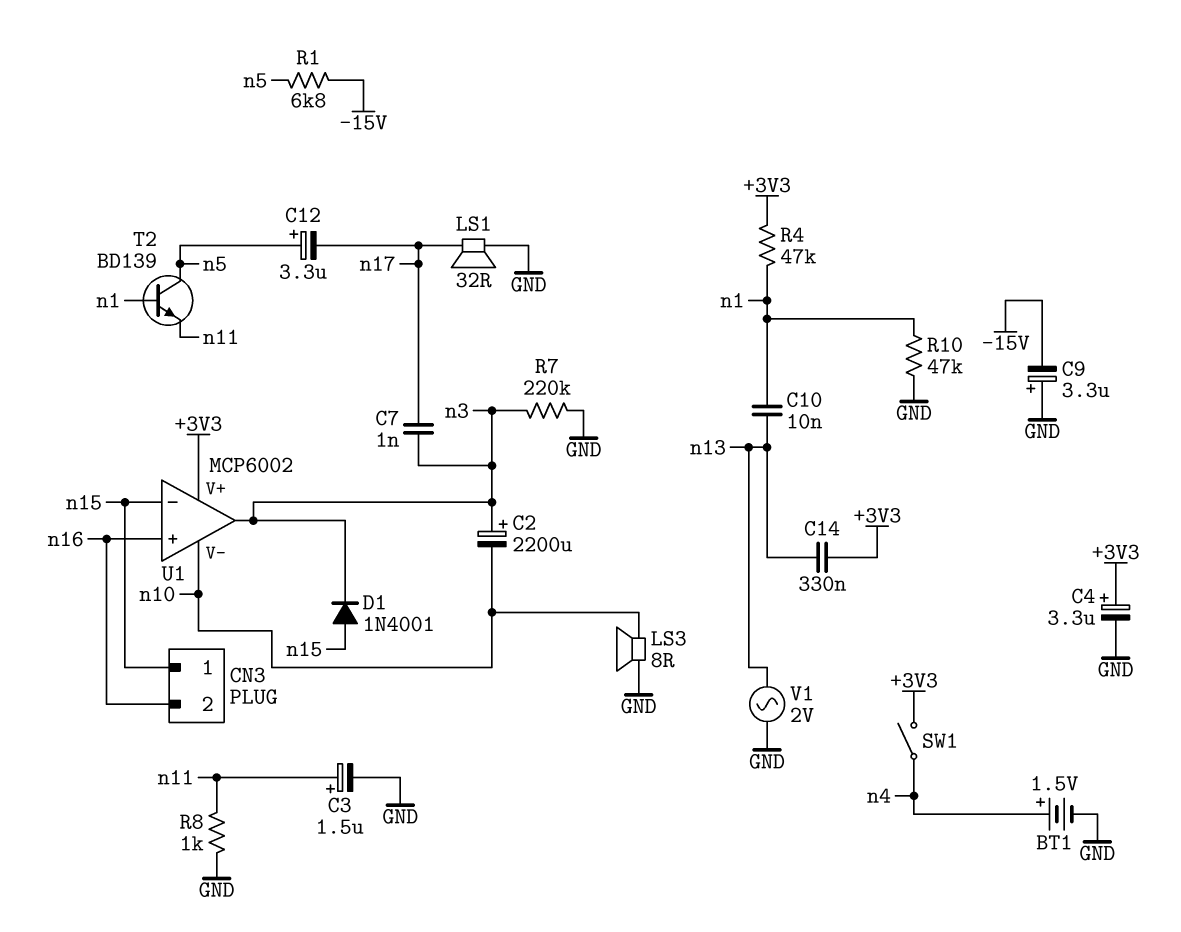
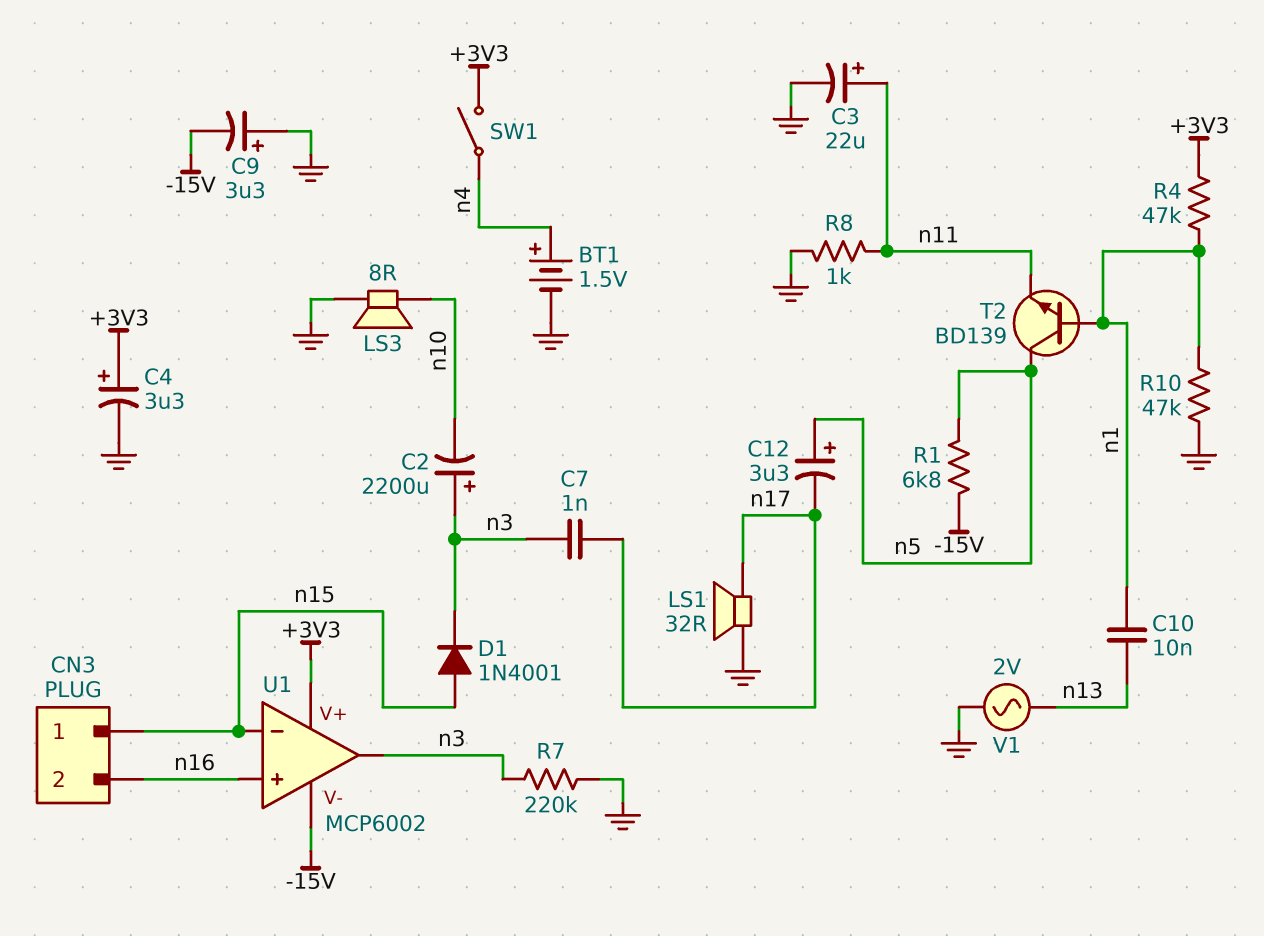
C3: 1.5uF (plus n11, minus GND) -> 22uF (plus n11, minus GND)
C14: 330nF (+3V3, n13) -> none
U1 pin V-: n10 -> -15V

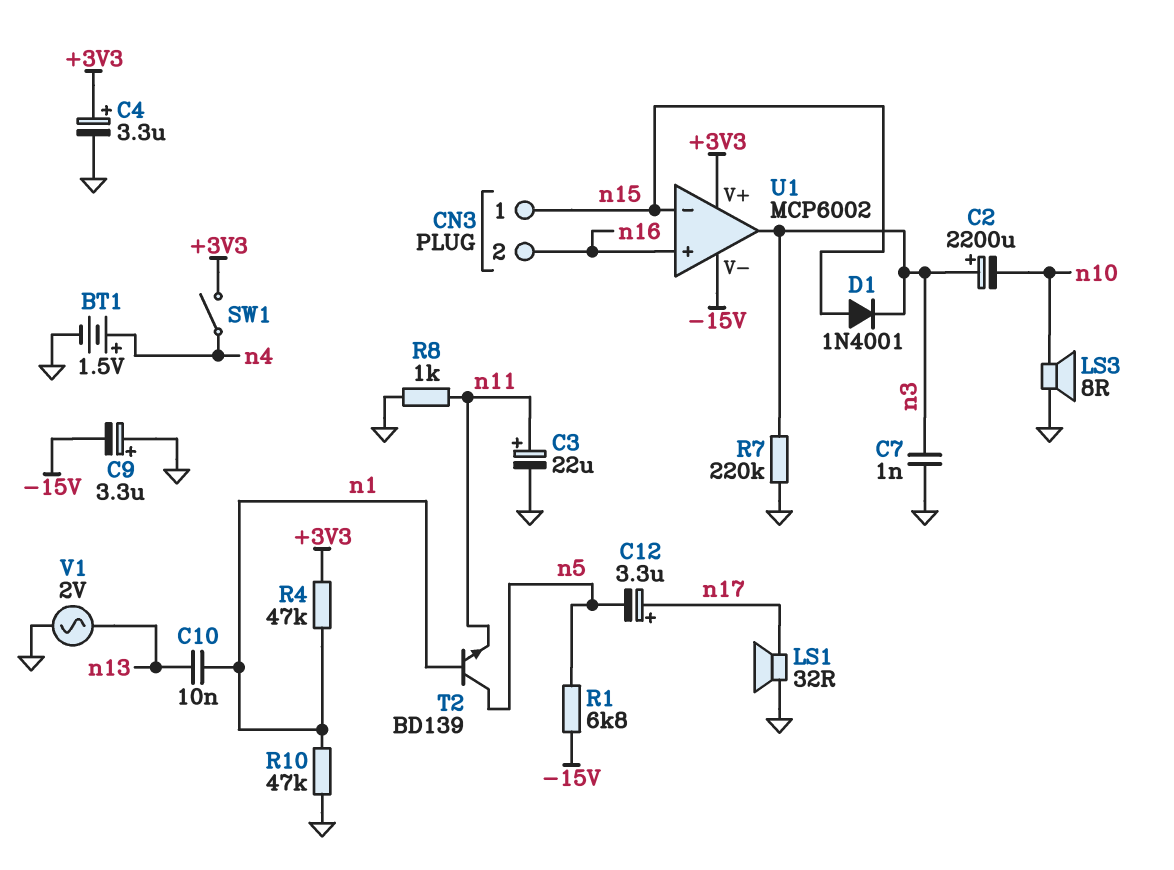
C7: 1nF (n3, n17) -> 1nF (GND, n3)
C12: 3.3uF (plus n5, minus n17) -> 3.3uF (plus n17, minus n5)

